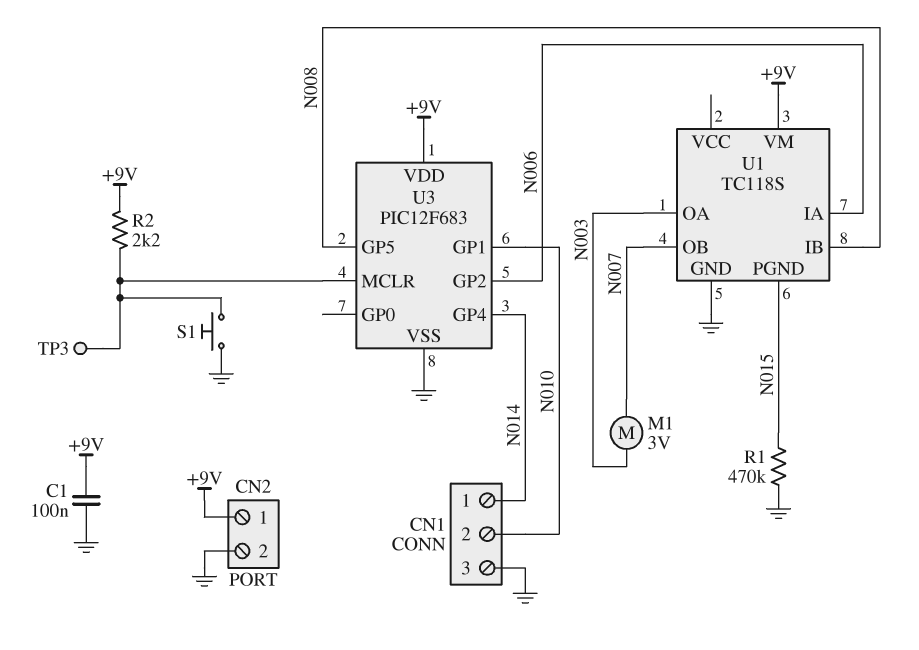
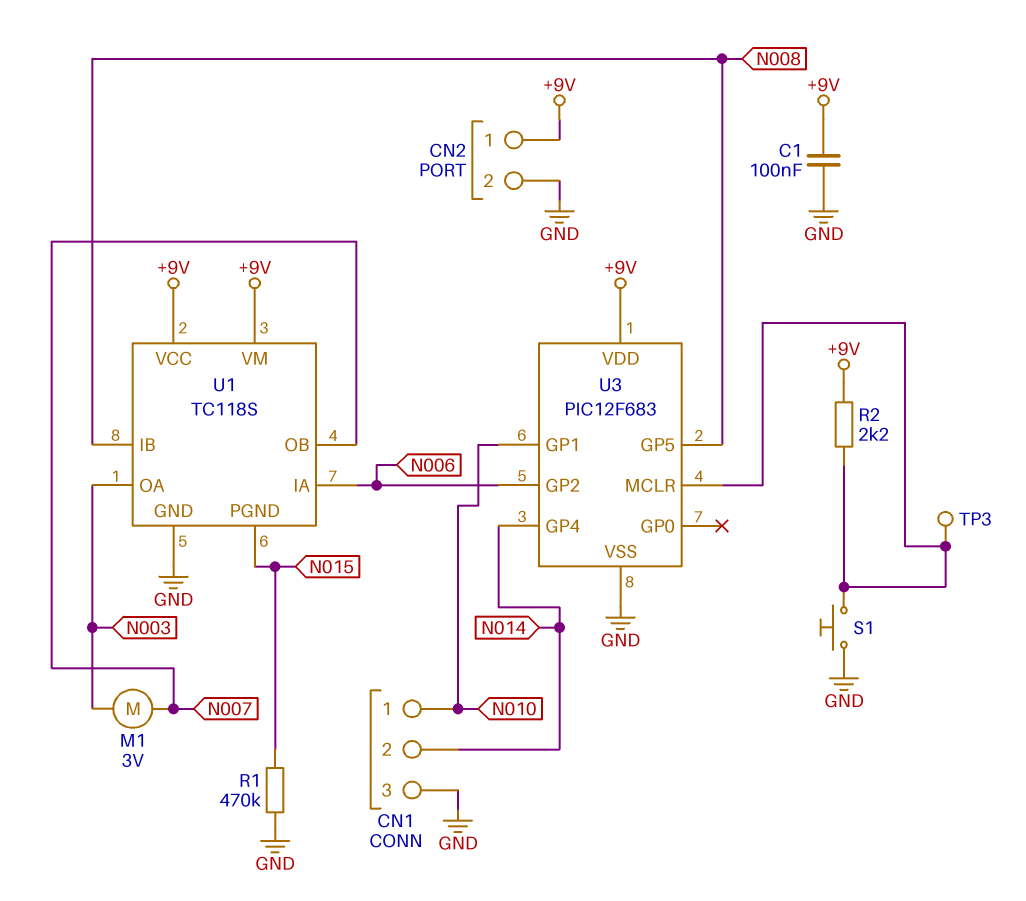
CN1 pin 1: N014 -> N010
CN1 pin 2: N010 -> N014
U1 pin VCC: none -> +9V

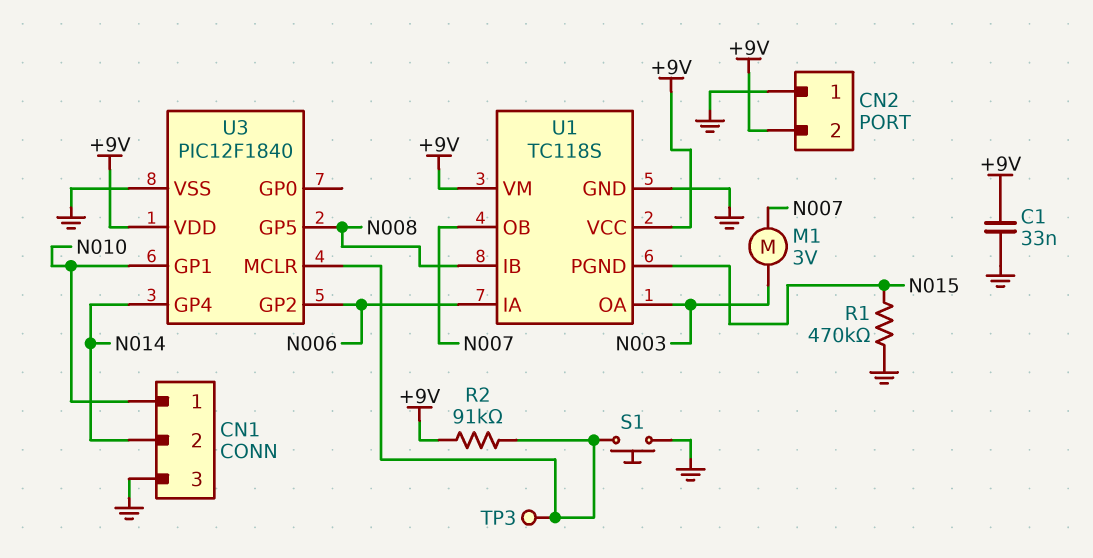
C1: 100nF (+9V, GND) -> 33nF (+9V, GND)
CN2 pin 1: +9V -> GND
CN2 pin 2: GND -> +9V
R2: 2.2k (+9V, U3/MCLR) -> 91k (+9V, U3/MCLR)
U3: PIC12F683 -> PIC12F1840

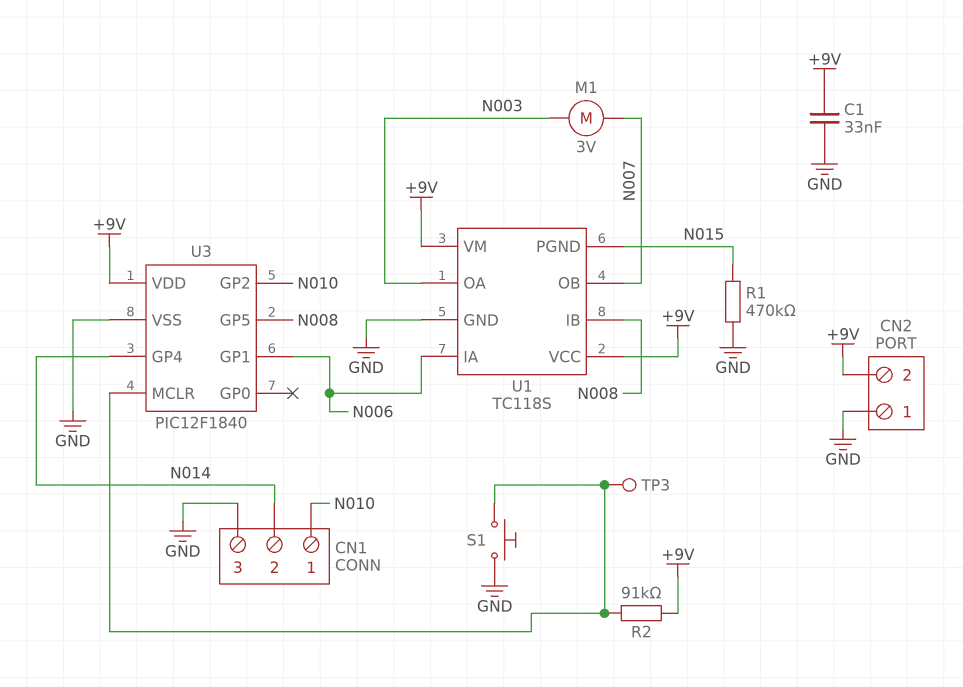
U3 pin GP1: N010 -> N006
U3 pin GP2: N006 -> N010

